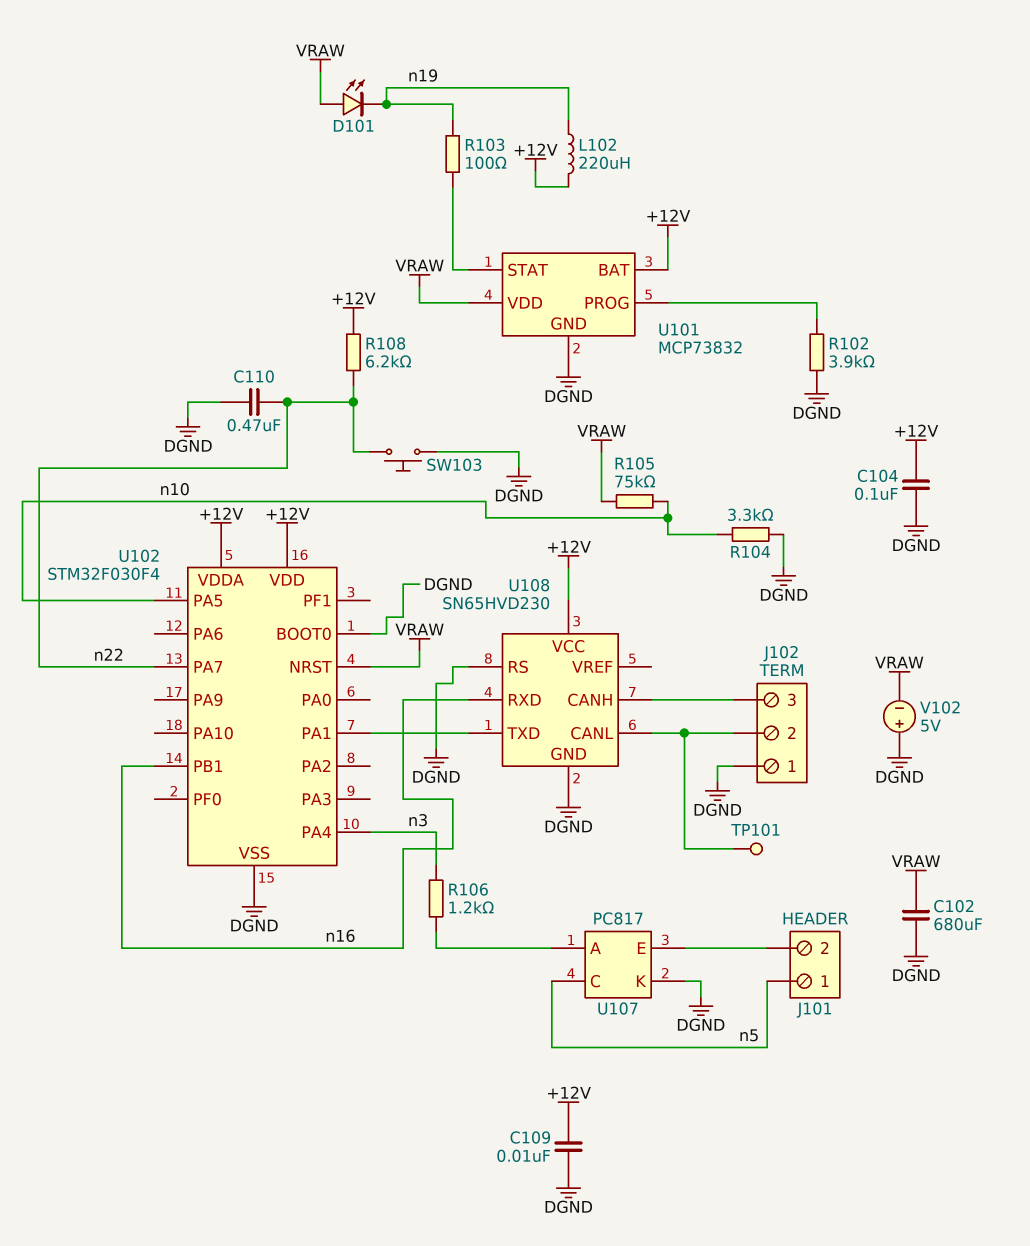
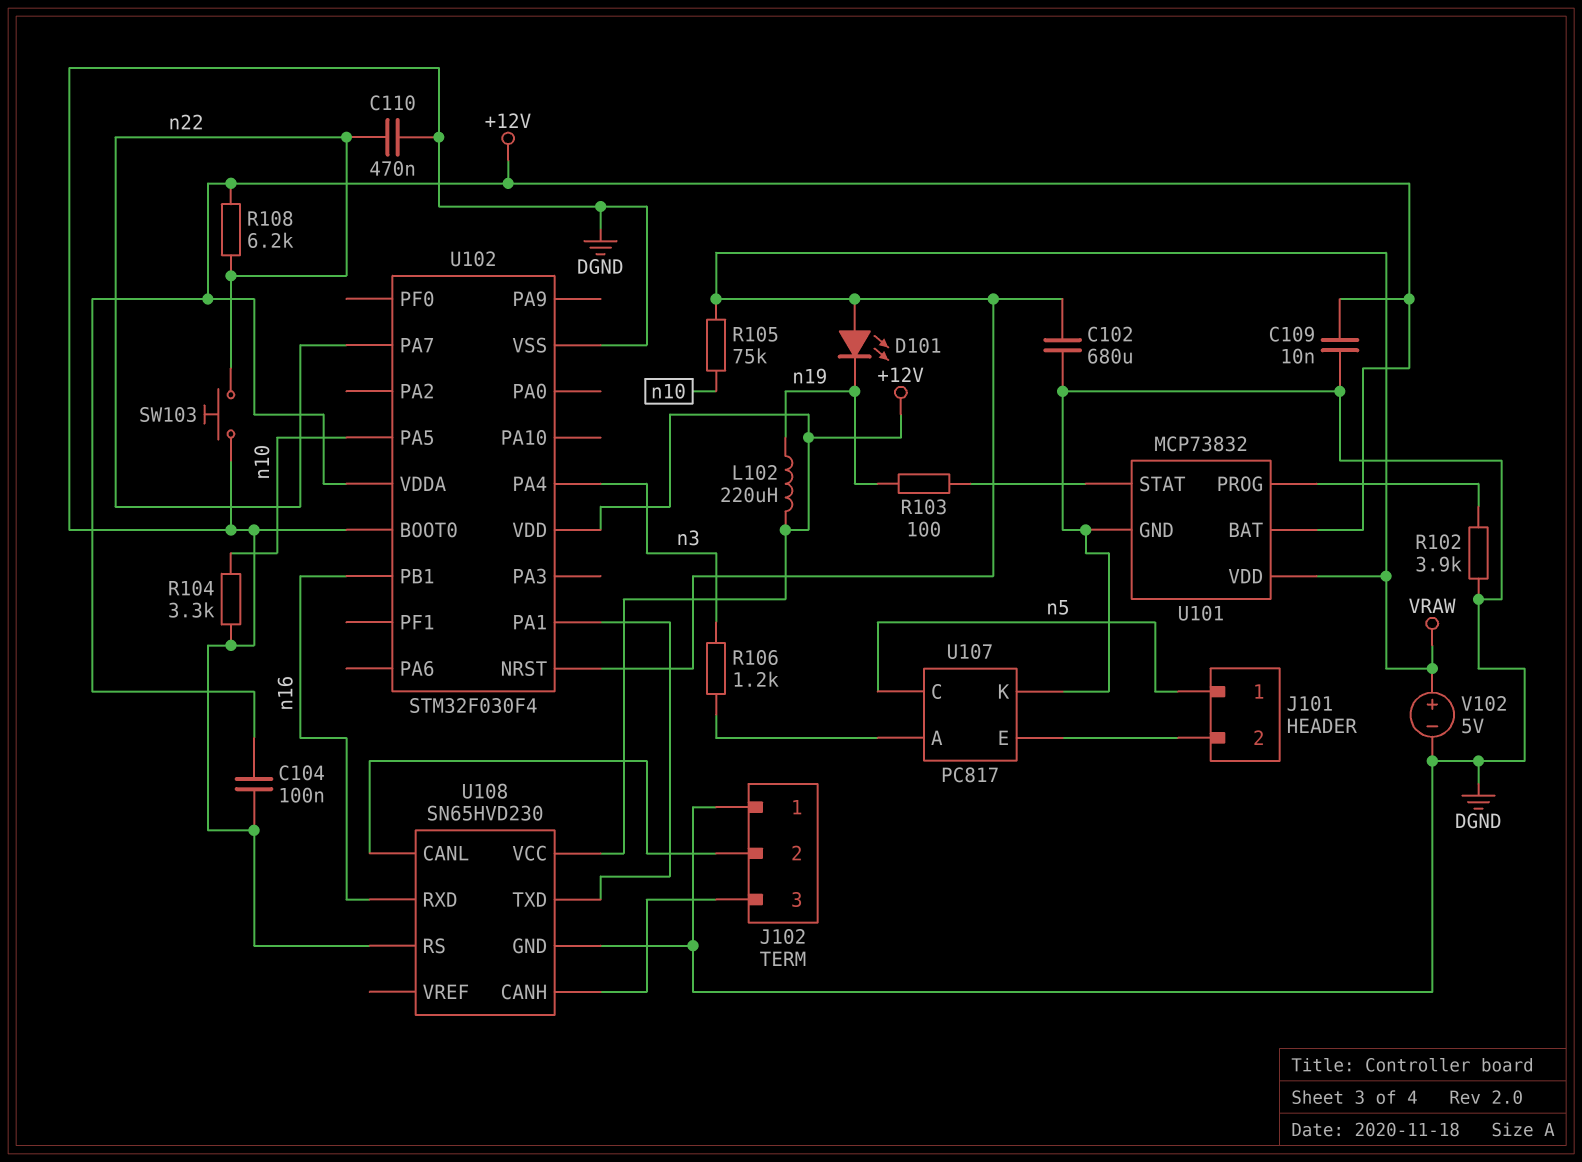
TP101: test point (J102/2) -> none
V102: 5V (plus DGND, minus VRAW) -> 5V (plus VRAW, minus DGND)

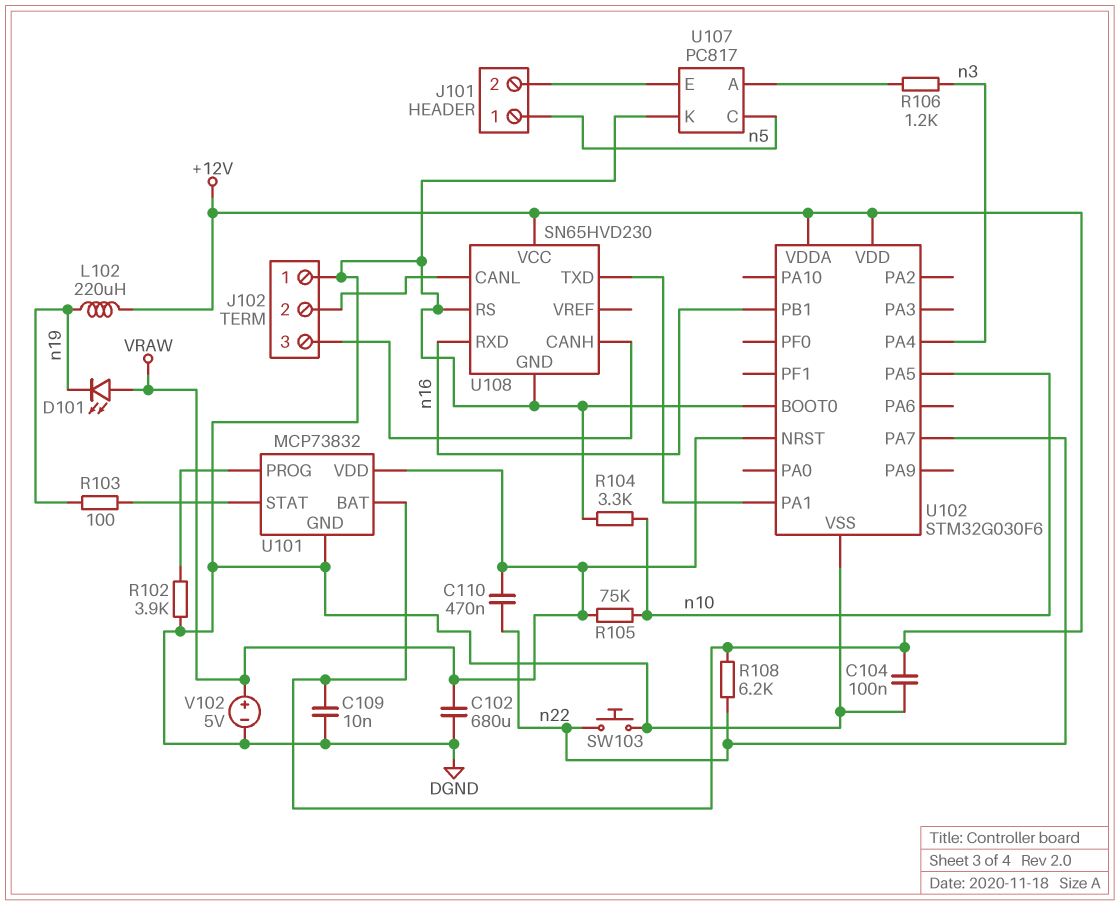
C110: 470nF (DGND, n22) -> 470nF (VRAW, n22)
U102: STM32F030F4 -> STM32G030F6

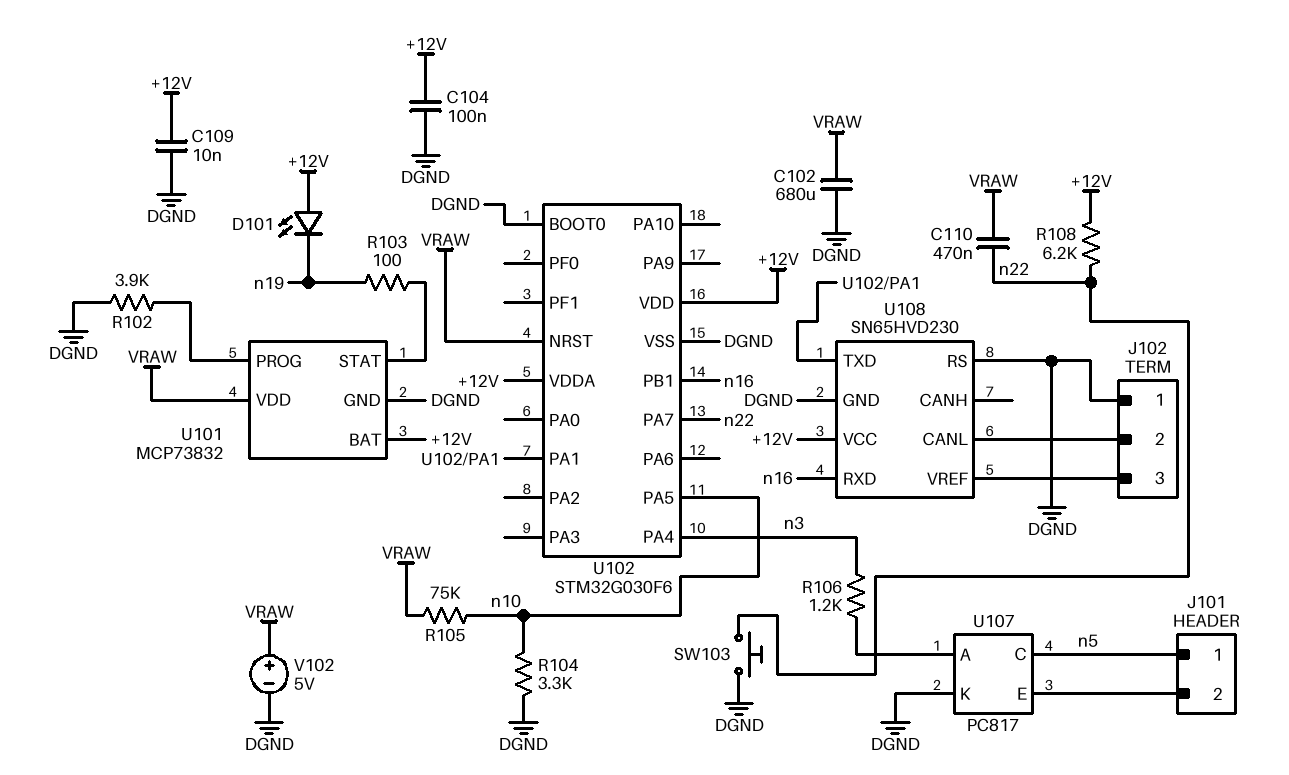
D101: LED (A VRAW, K n19) -> LED (A +12V, K n19)
L102: 220uH (+12V, n19) -> none
U108 pin CANH: J102/3 -> none
U108 pin VREF: none -> J102/3

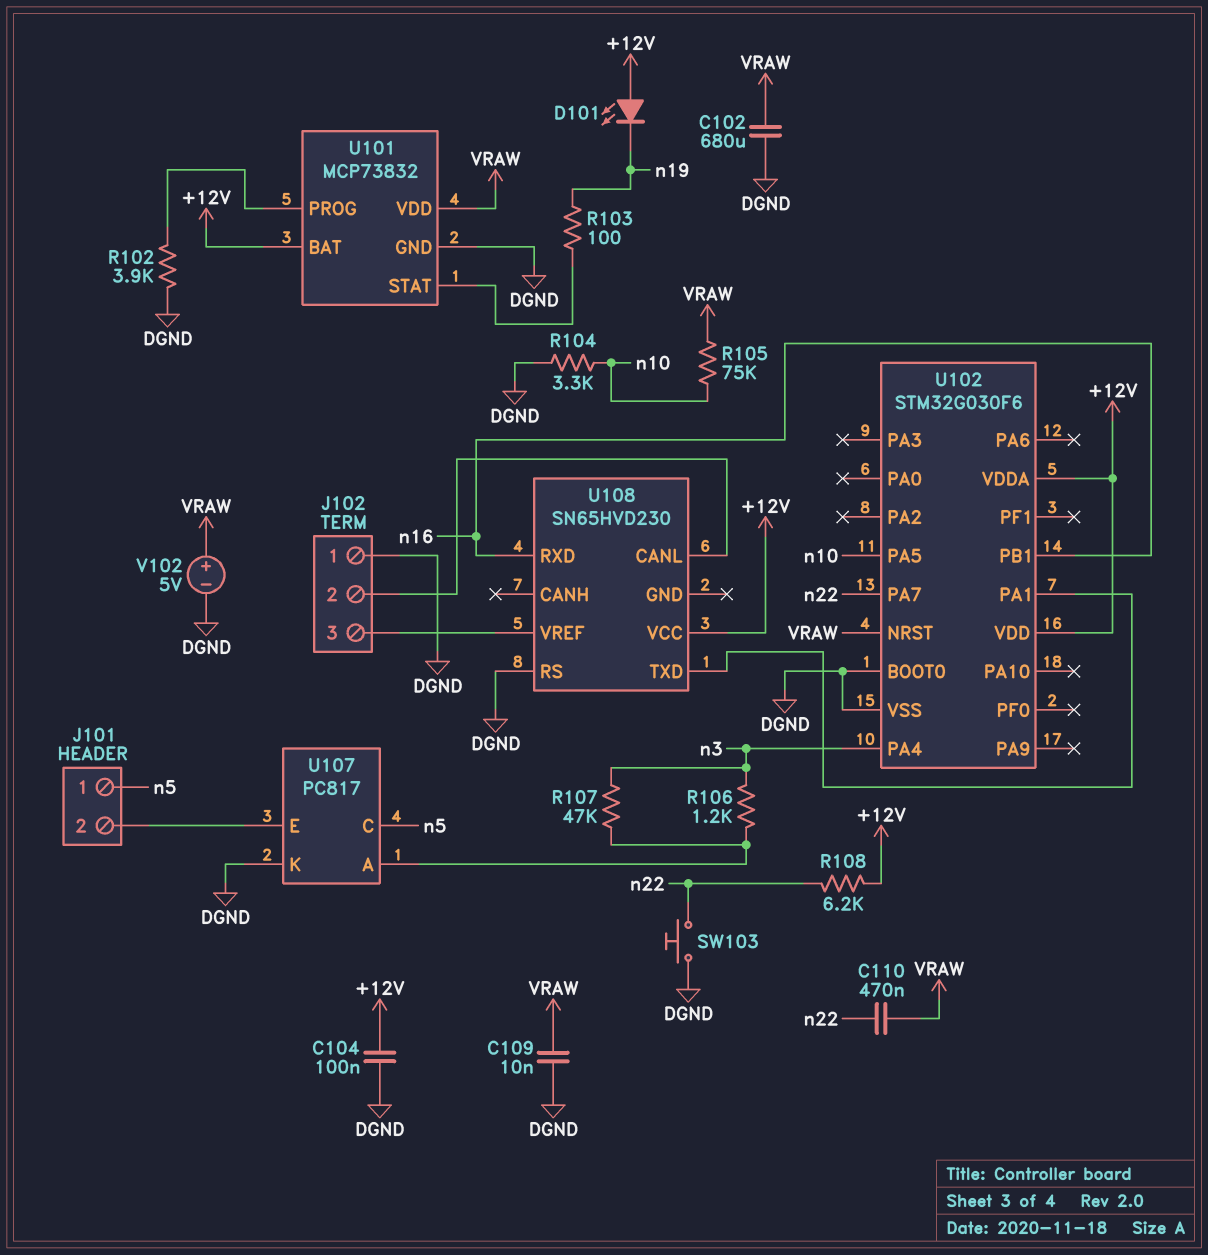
C109: 10nF (+12V, DGND) -> 10nF (DGND, VRAW)
R107: none -> 47k (U107/A, n3)
U108 pin GND: DGND -> none

